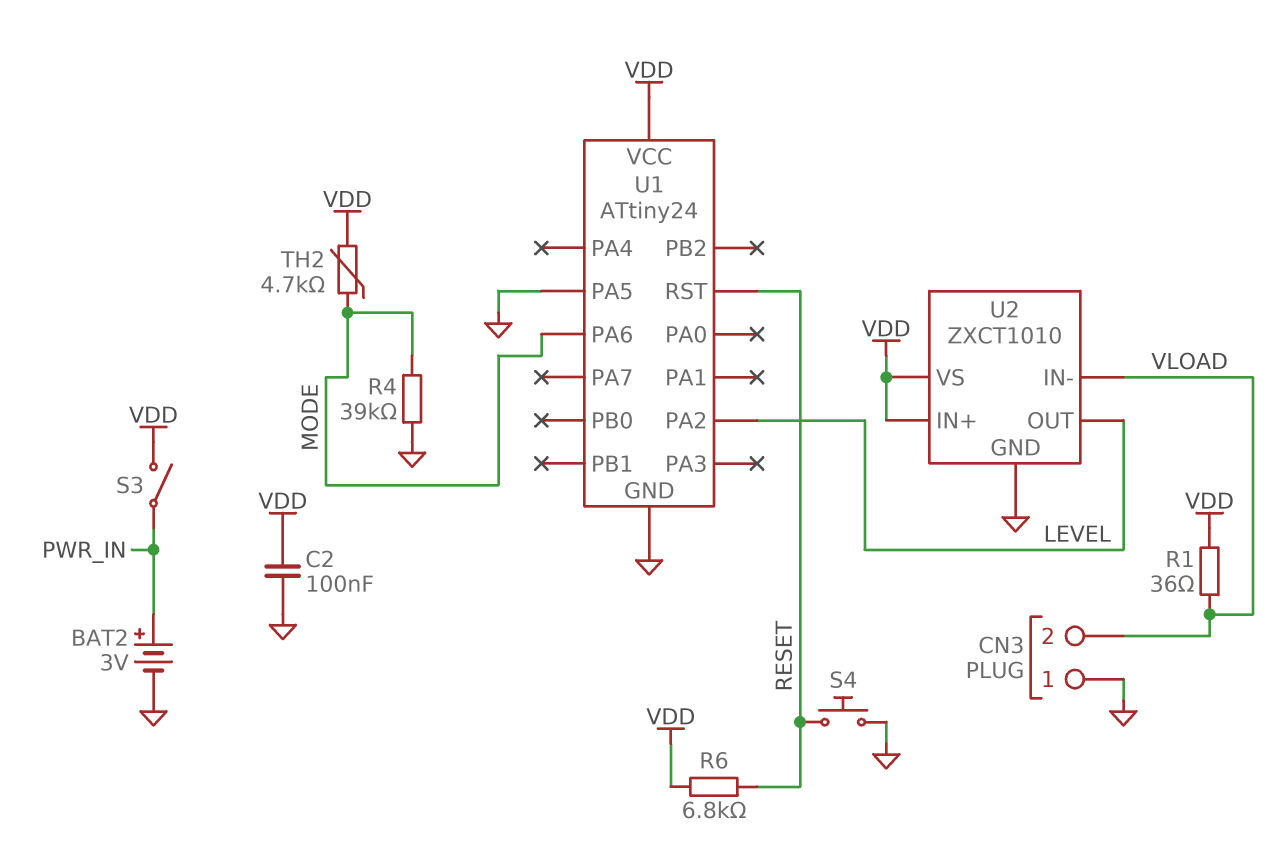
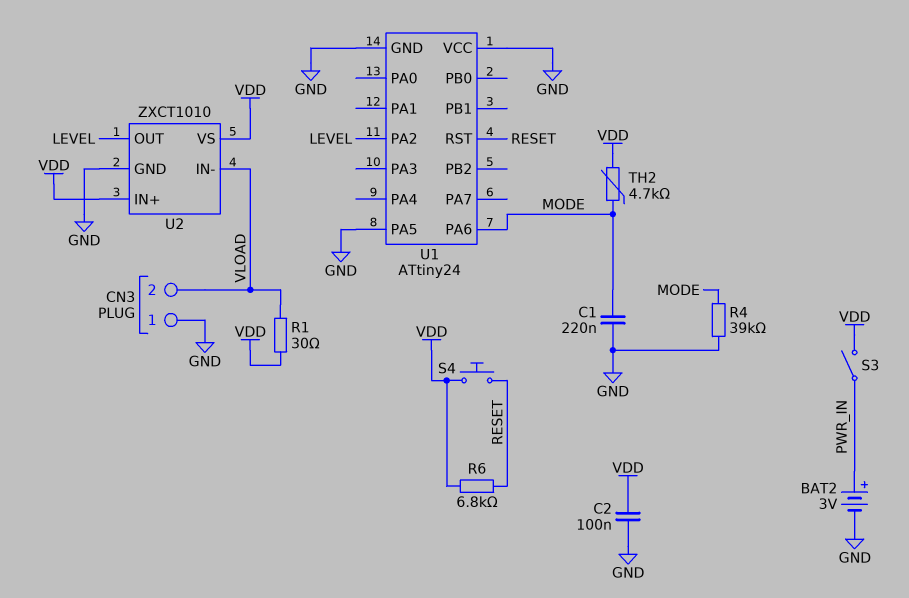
C1: none -> 220nF (GND, MODE)
R1: 36 (VDD, VLOAD) -> 30 (VDD, VLOAD)
S4: button (GND, RESET) -> button (RESET, VDD)
U1 pin VCC: VDD -> GND

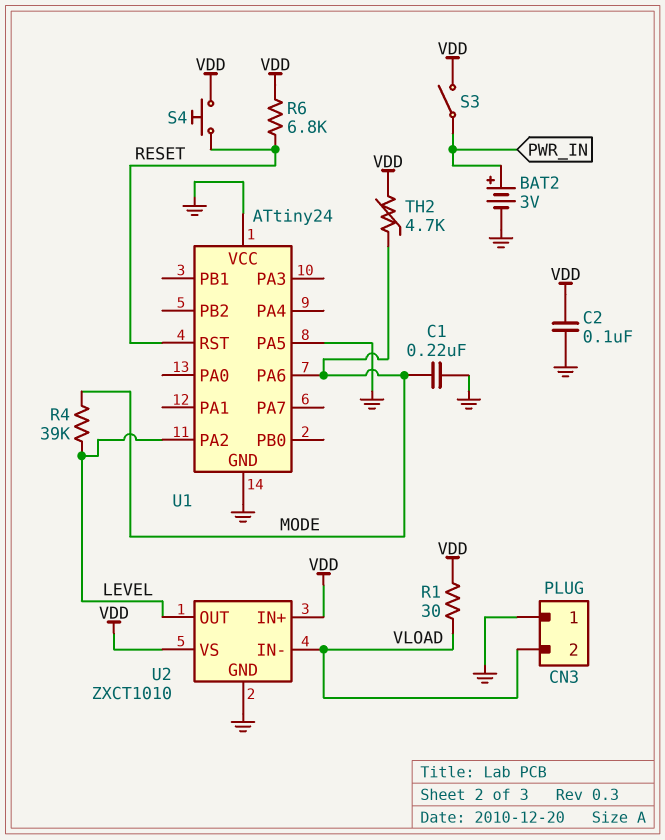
R4: 39k (GND, MODE) -> 39k (LEVEL, MODE)

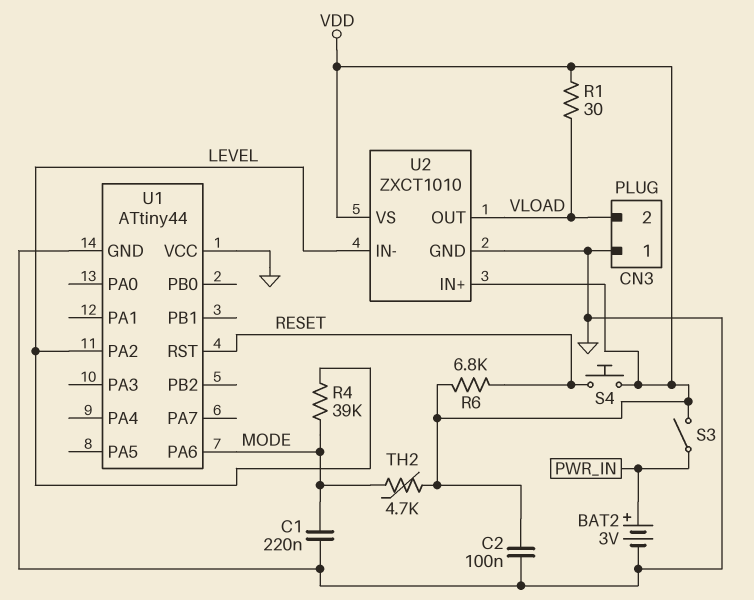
U1: ATtiny24 -> ATtiny44
U1 pin PA5: GND -> none
U2 pin IN-: VLOAD -> LEVEL
U2 pin OUT: LEVEL -> VLOAD

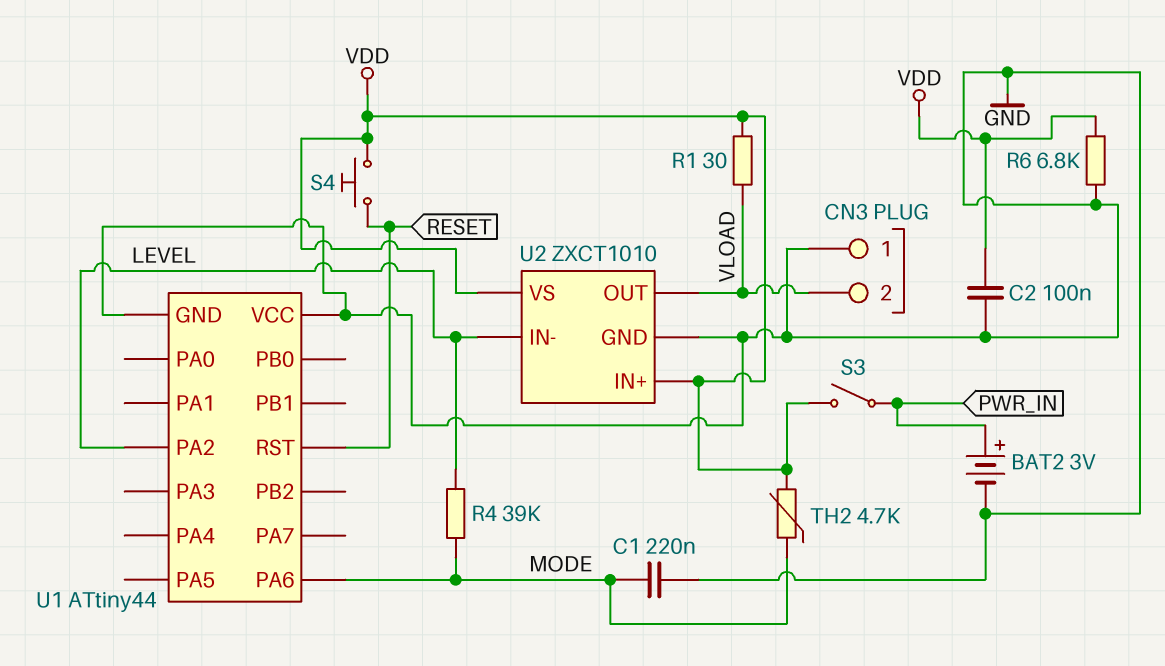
R6: 6.8k (RESET, VDD) -> 6.8k (GND, VDD)

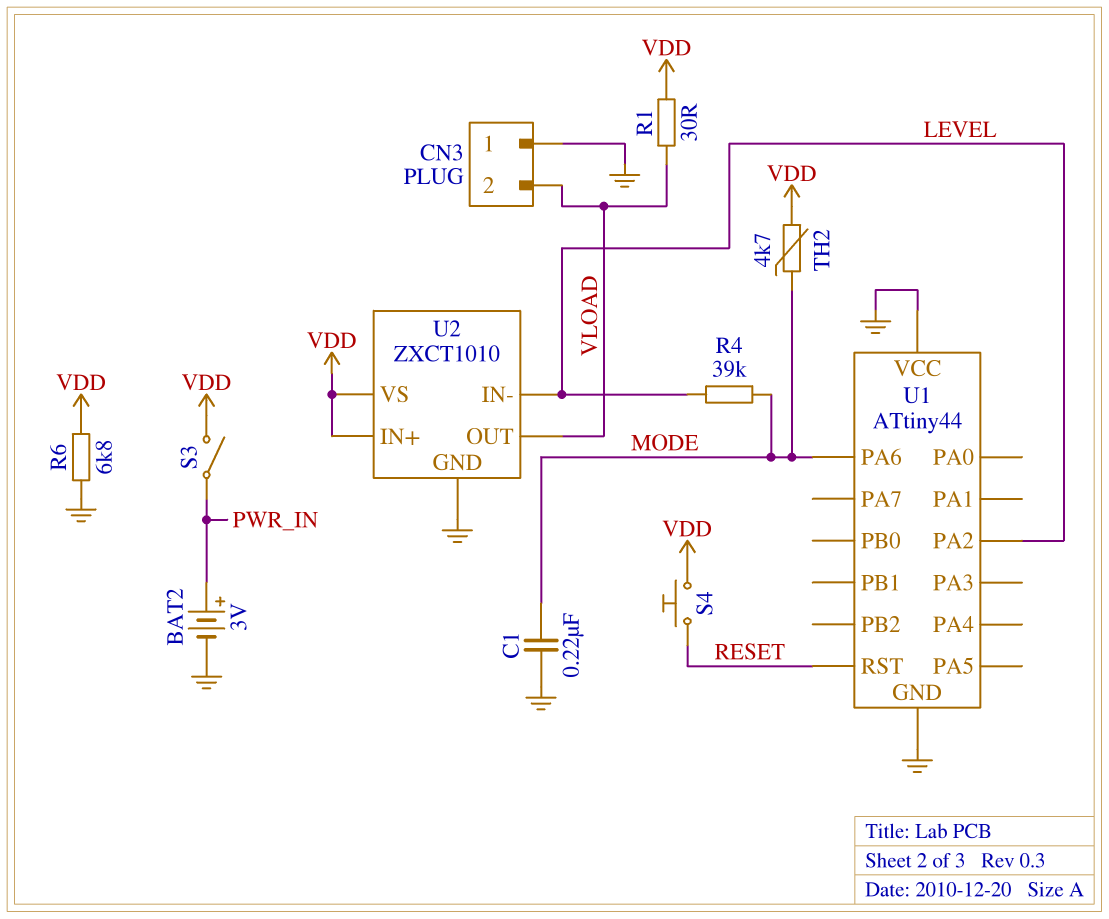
C2: 100nF (GND, VDD) -> none

